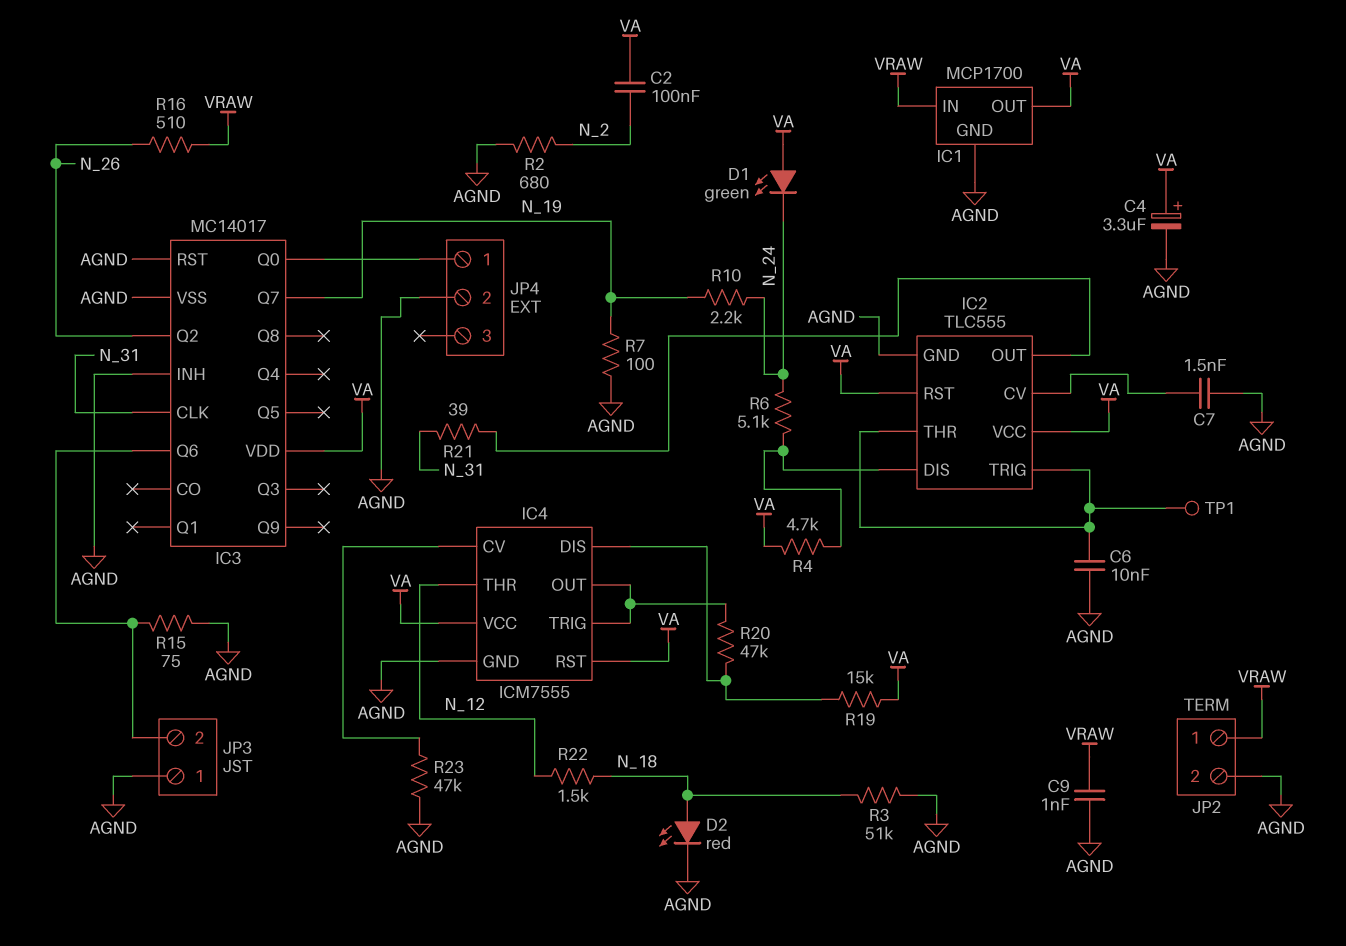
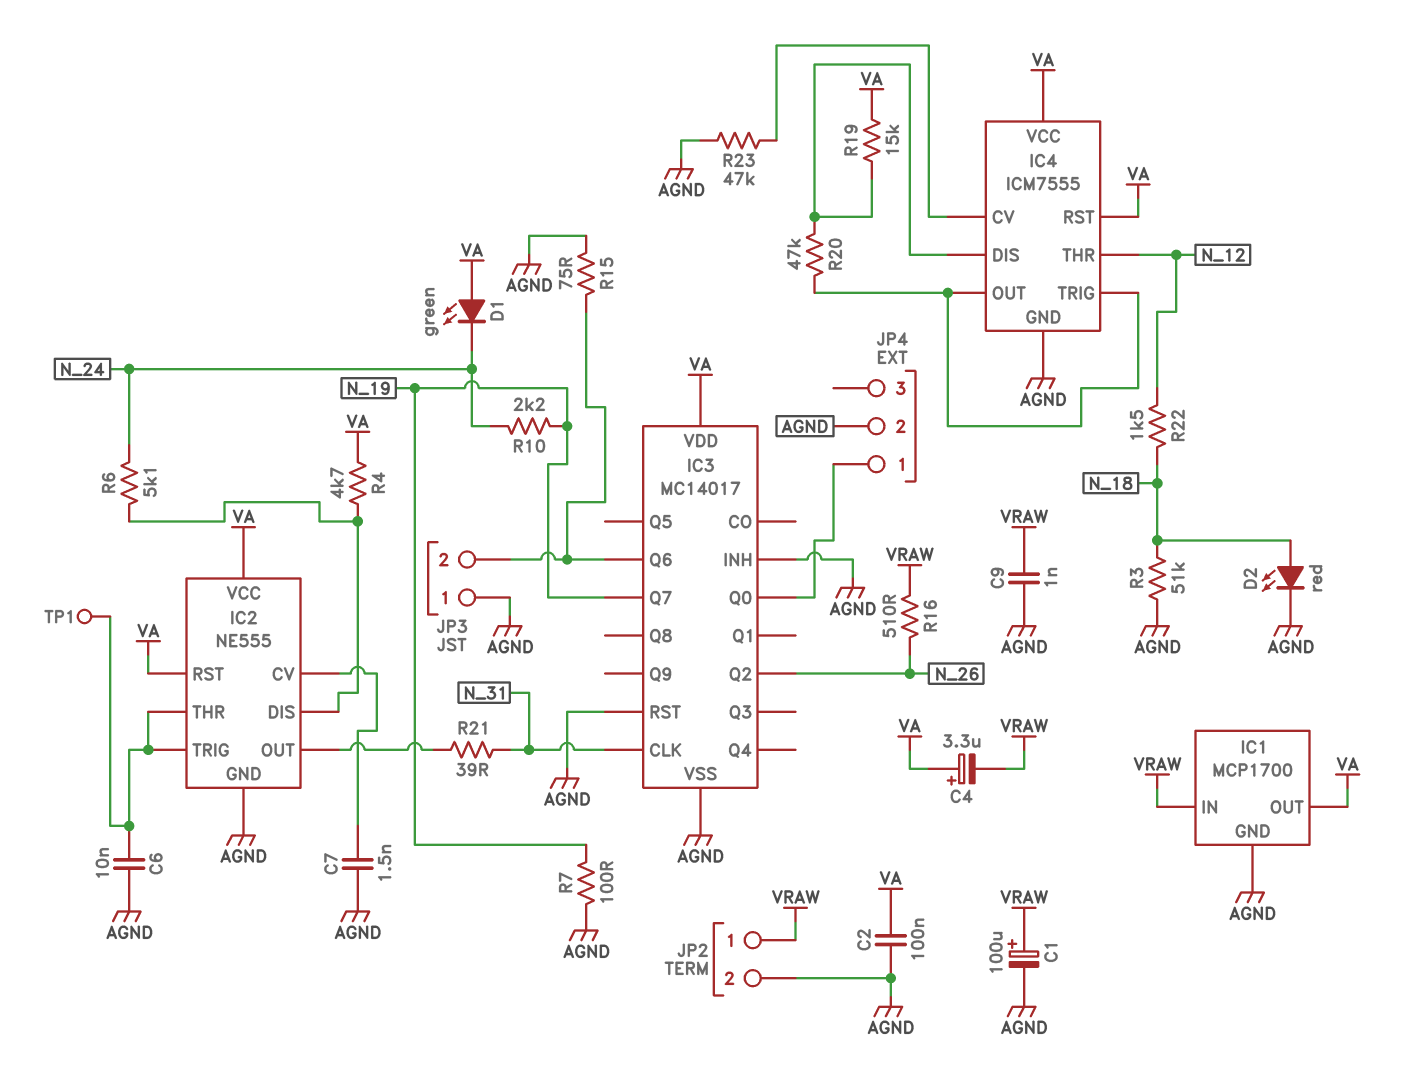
C1: none -> 100uF (plus VRAW, minus AGND)
C2: 100nF (N_2, VA) -> 100nF (AGND, VA)
C4: 3.3uF (plus VA, minus AGND) -> 3.3uF (plus VA, minus VRAW)
IC2: TLC555 -> NE555
R2: 680 (AGND, N_2) -> none

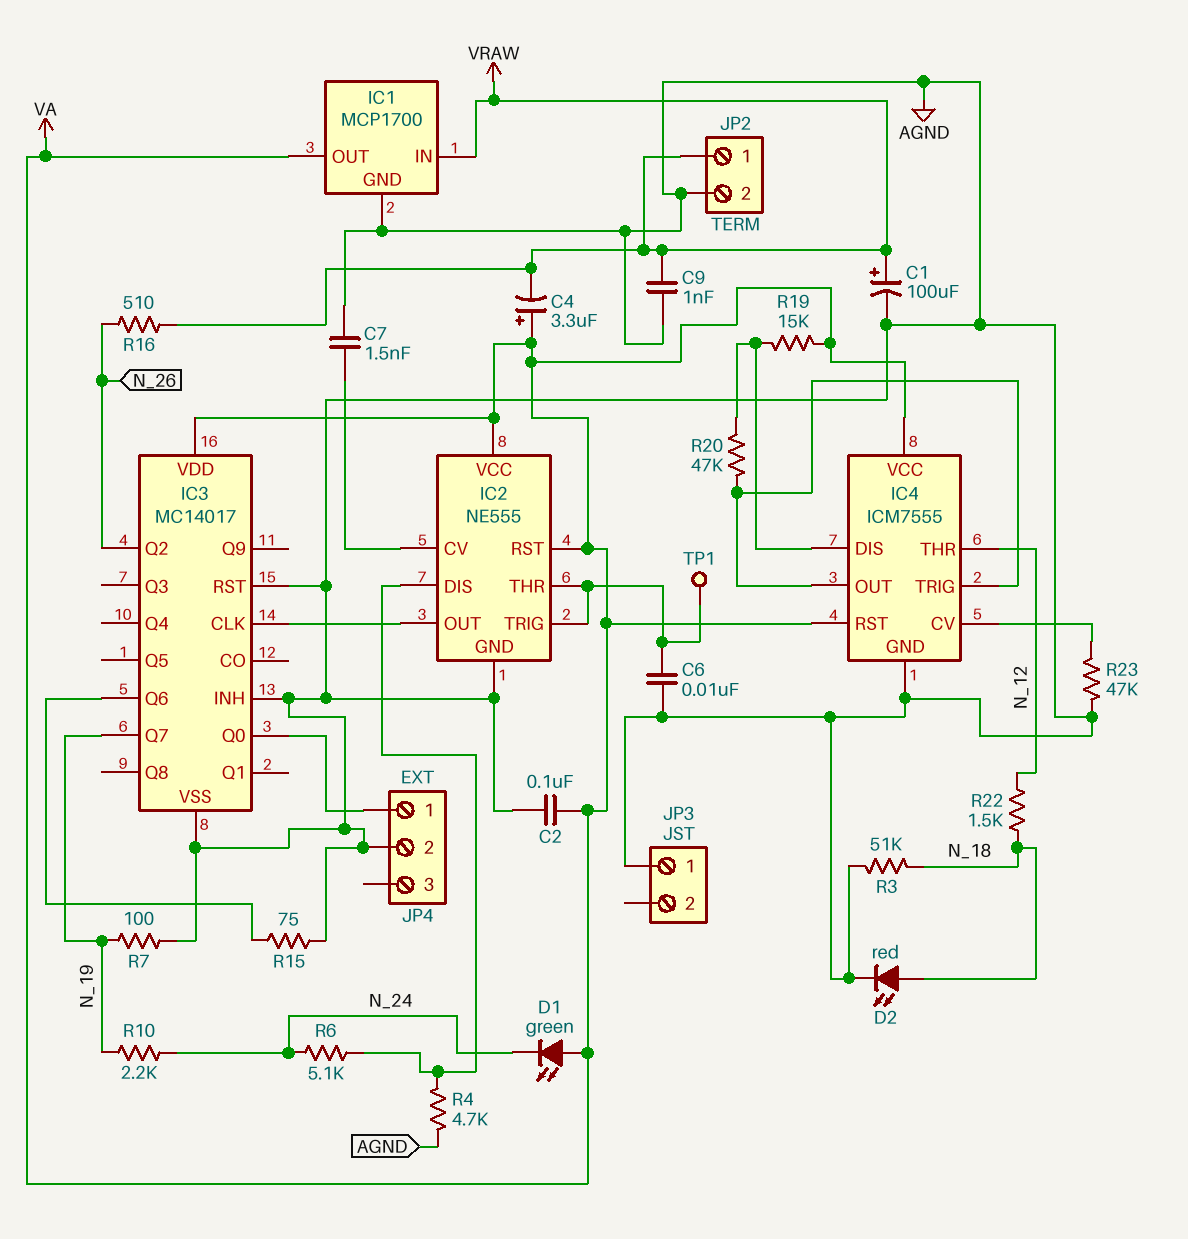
IC3 pin CLK: N_31 -> IC2/OUT
JP3 pin 2: IC3/Q6 -> none
R4: 4.7k (IC2/DIS, VA) -> 4.7k (AGND, IC2/DIS)
R21: 39 (IC2/OUT, N_31) -> none

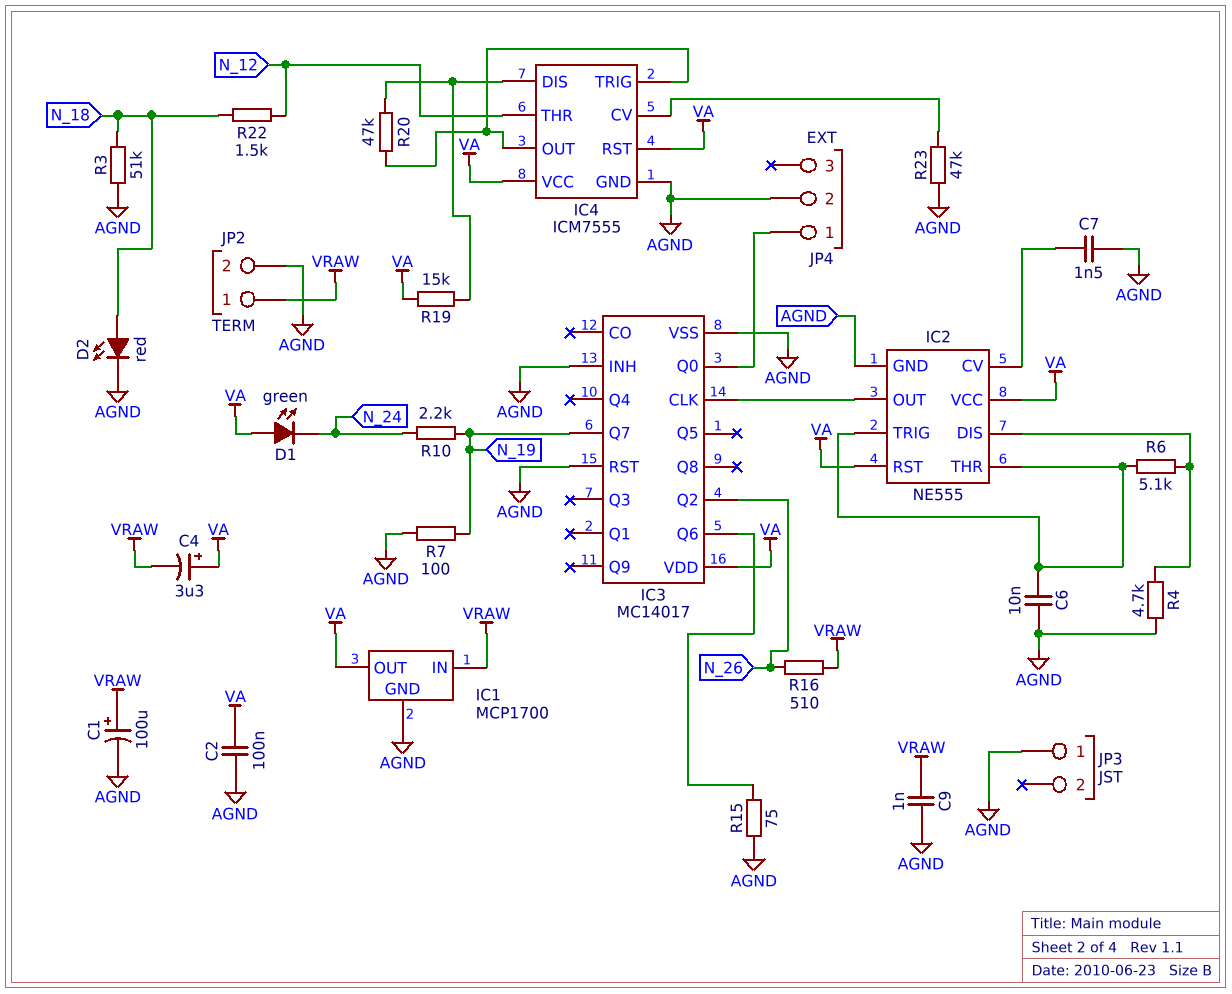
R6: 5.1k (IC2/DIS, N_24) -> 5.1k (IC2/DIS, IC2/THR)
TP1: test point (IC2/THR) -> none

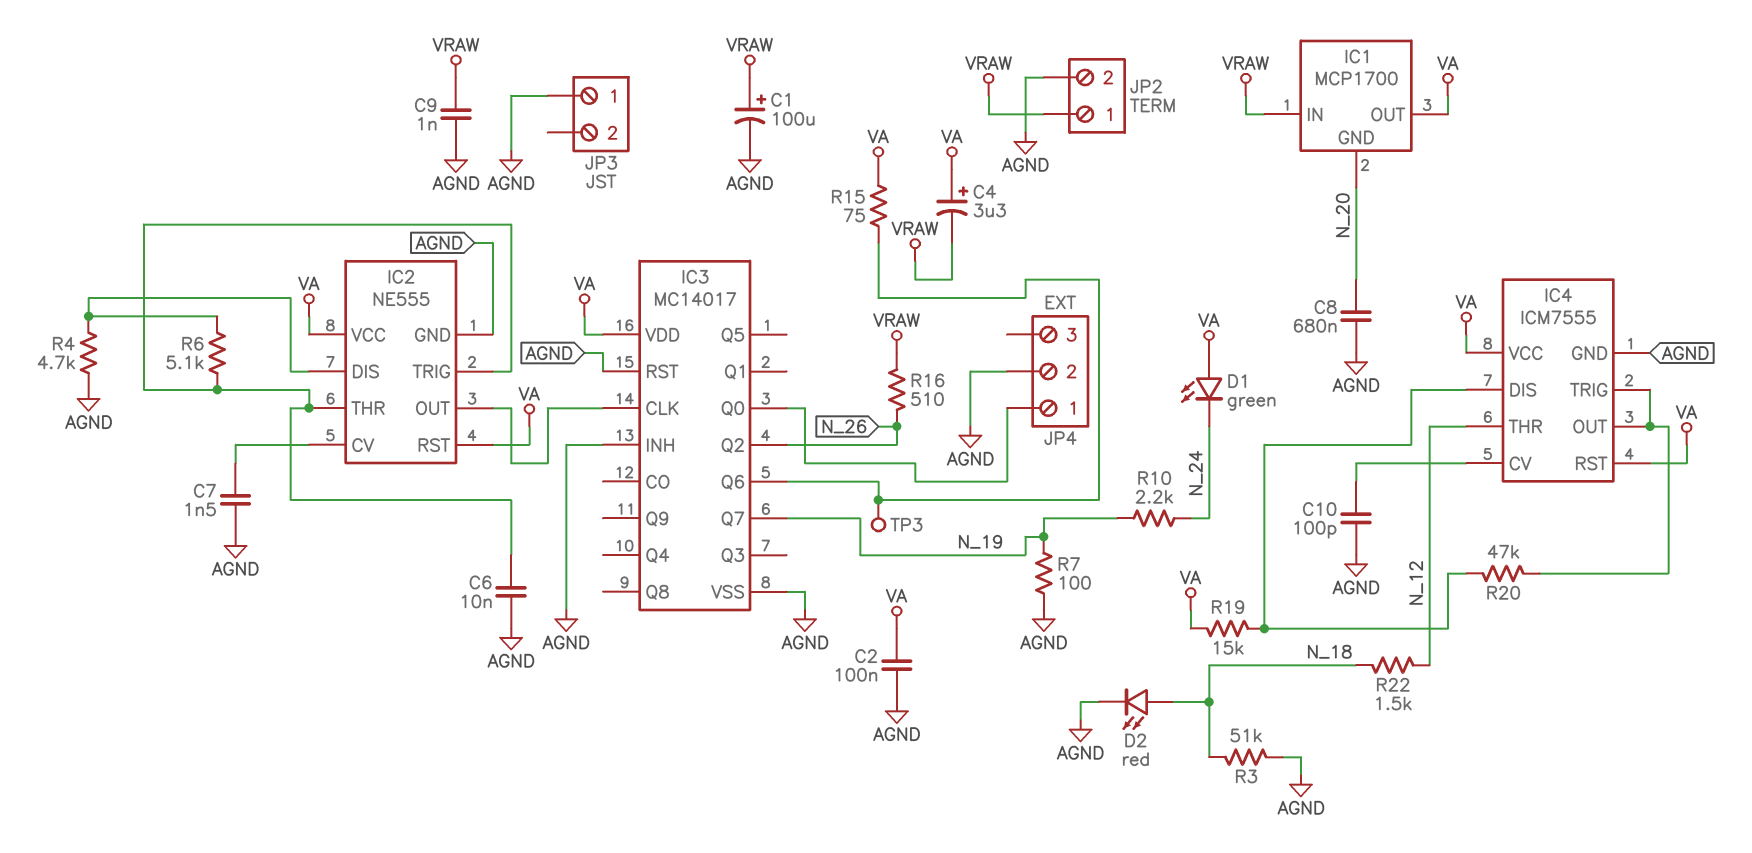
C8: none -> 680nF (AGND, N_20)
C10: none -> 100pF (AGND, IC4/CV)
IC1 pin GND: AGND -> N_20
R15: 75 (AGND, IC3/Q6) -> 75 (IC3/Q6, VA)
R23: 47k (AGND, IC4/CV) -> none
TP3: none -> test point (IC3/Q6)

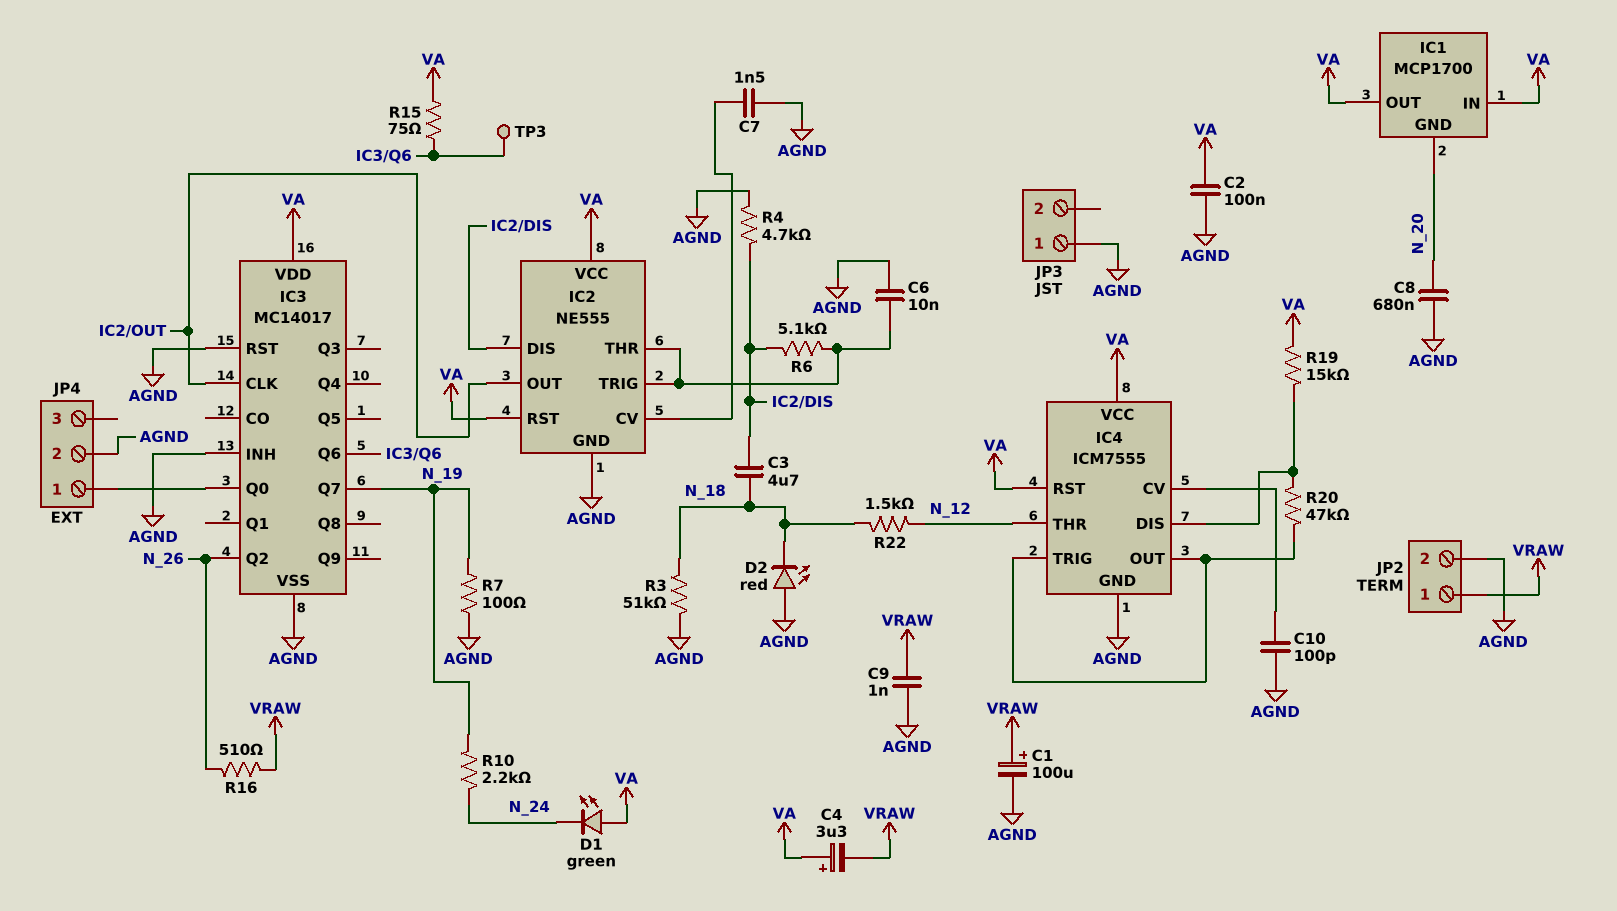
C3: none -> 4.7uF (IC2/DIS, N_18)
D2: LED red (A N_18, K AGND) -> LED red (A AGND, K N_18)
IC1 pin IN: VRAW -> VA

